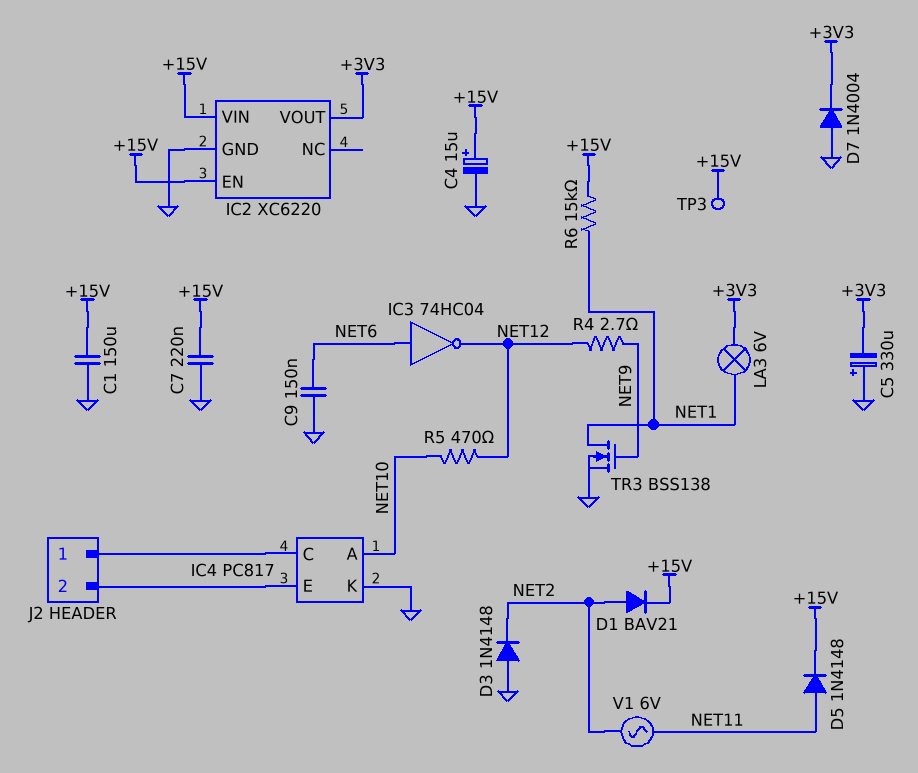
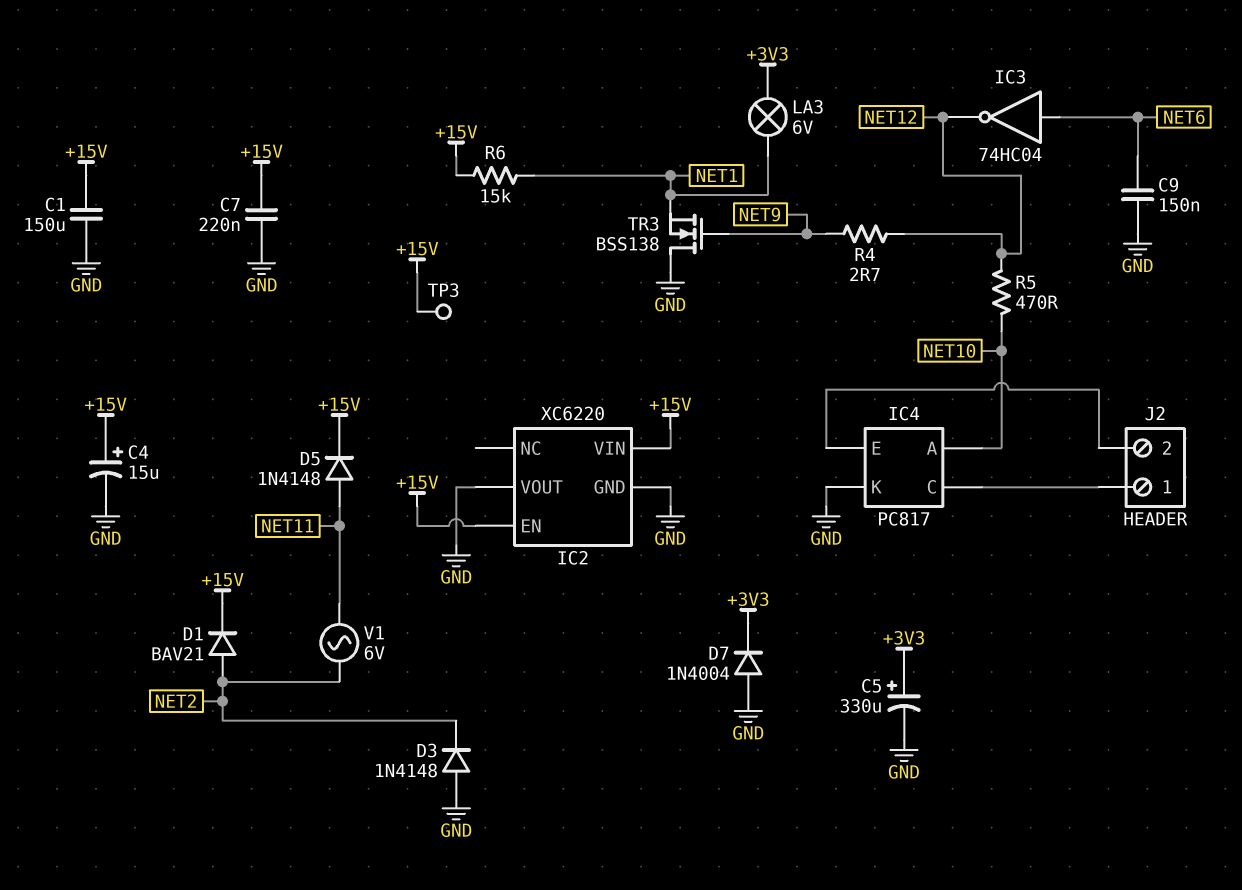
C5: 330uF (plus GND, minus +3V3) -> 330uF (plus +3V3, minus GND)
IC2 pin VOUT: +3V3 -> GND
TR3: NMOS BSS138 (G NET9, D NET1, S GND) -> NMOS BSS138 (G NET9, D GND, S NET1)

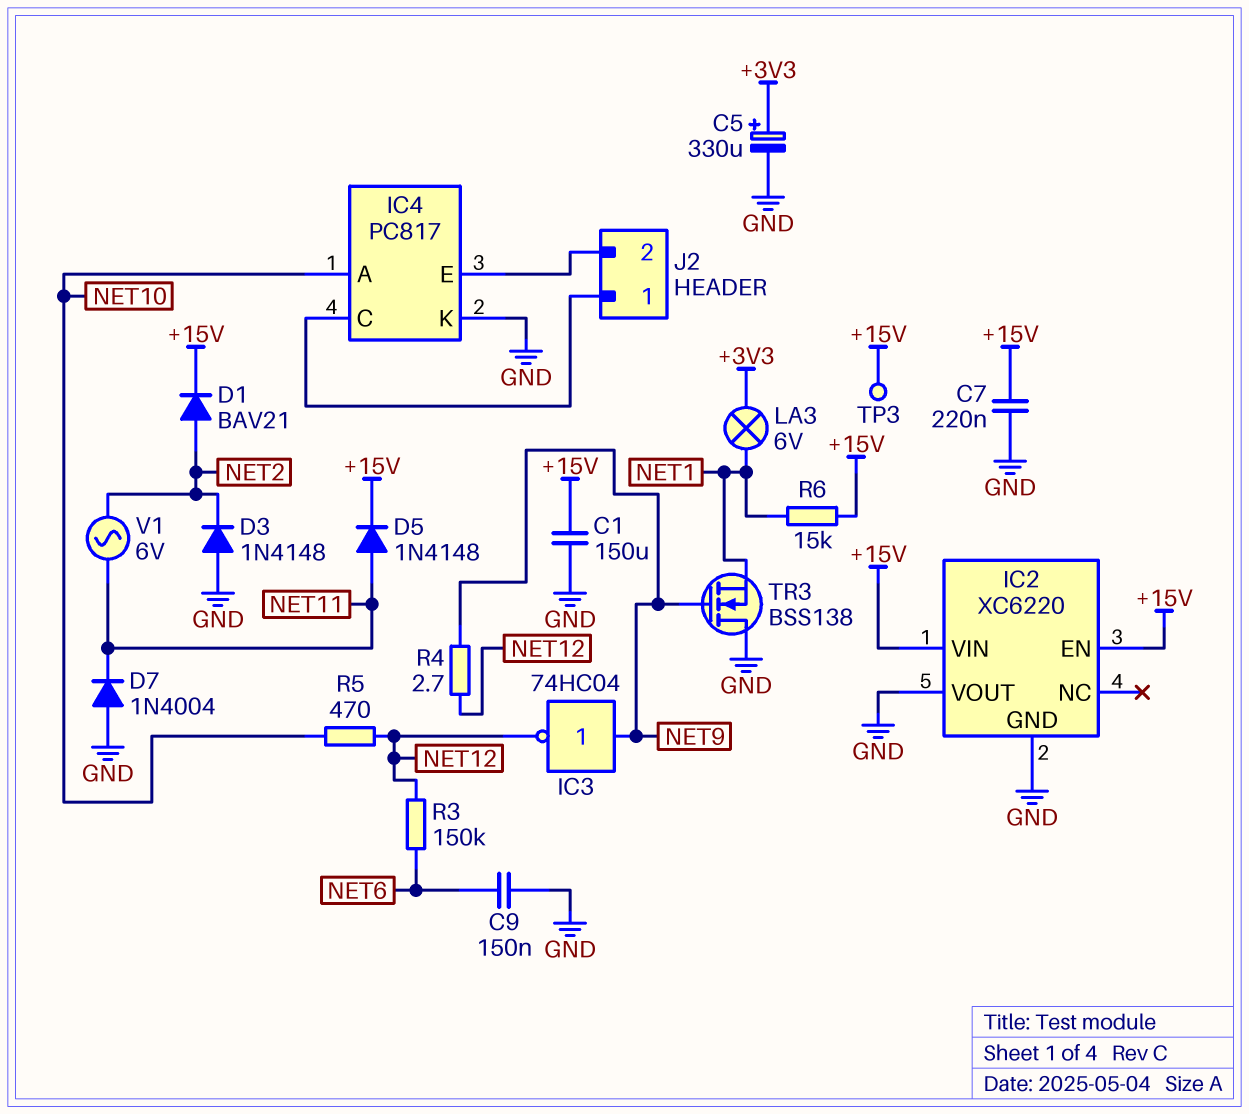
C4: 15uF (plus +15V, minus GND) -> none
D7: diode 1N4004 (A GND, K +3V3) -> diode 1N4004 (A GND, K NET11)
IC3: NOT 74HC04 (in NET6, out NET12) -> NOT 74HC04 (in NET9, out NET12)
R3: none -> 150k (NET6, NET12)

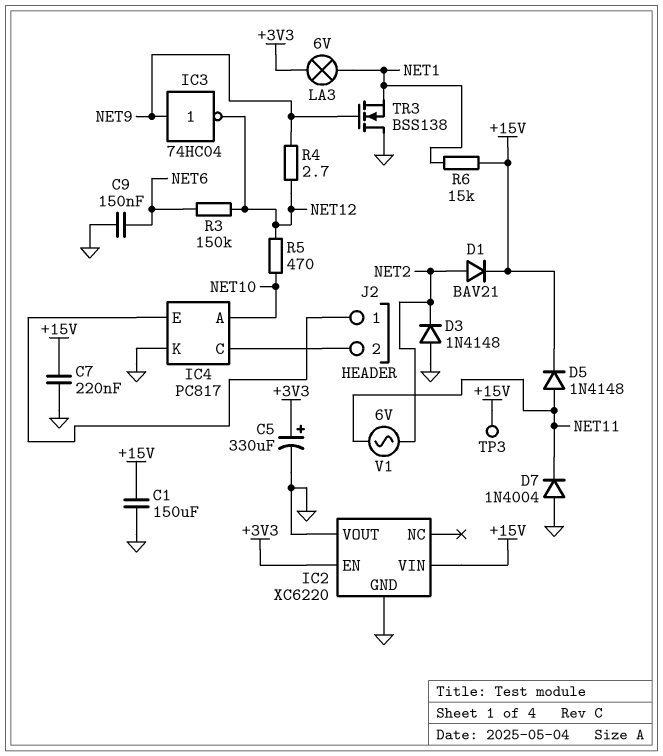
IC2 pin EN: +15V -> +3V3
J2 pin 1: IC4/C -> IC4/E
J2 pin 2: IC4/E -> IC4/C

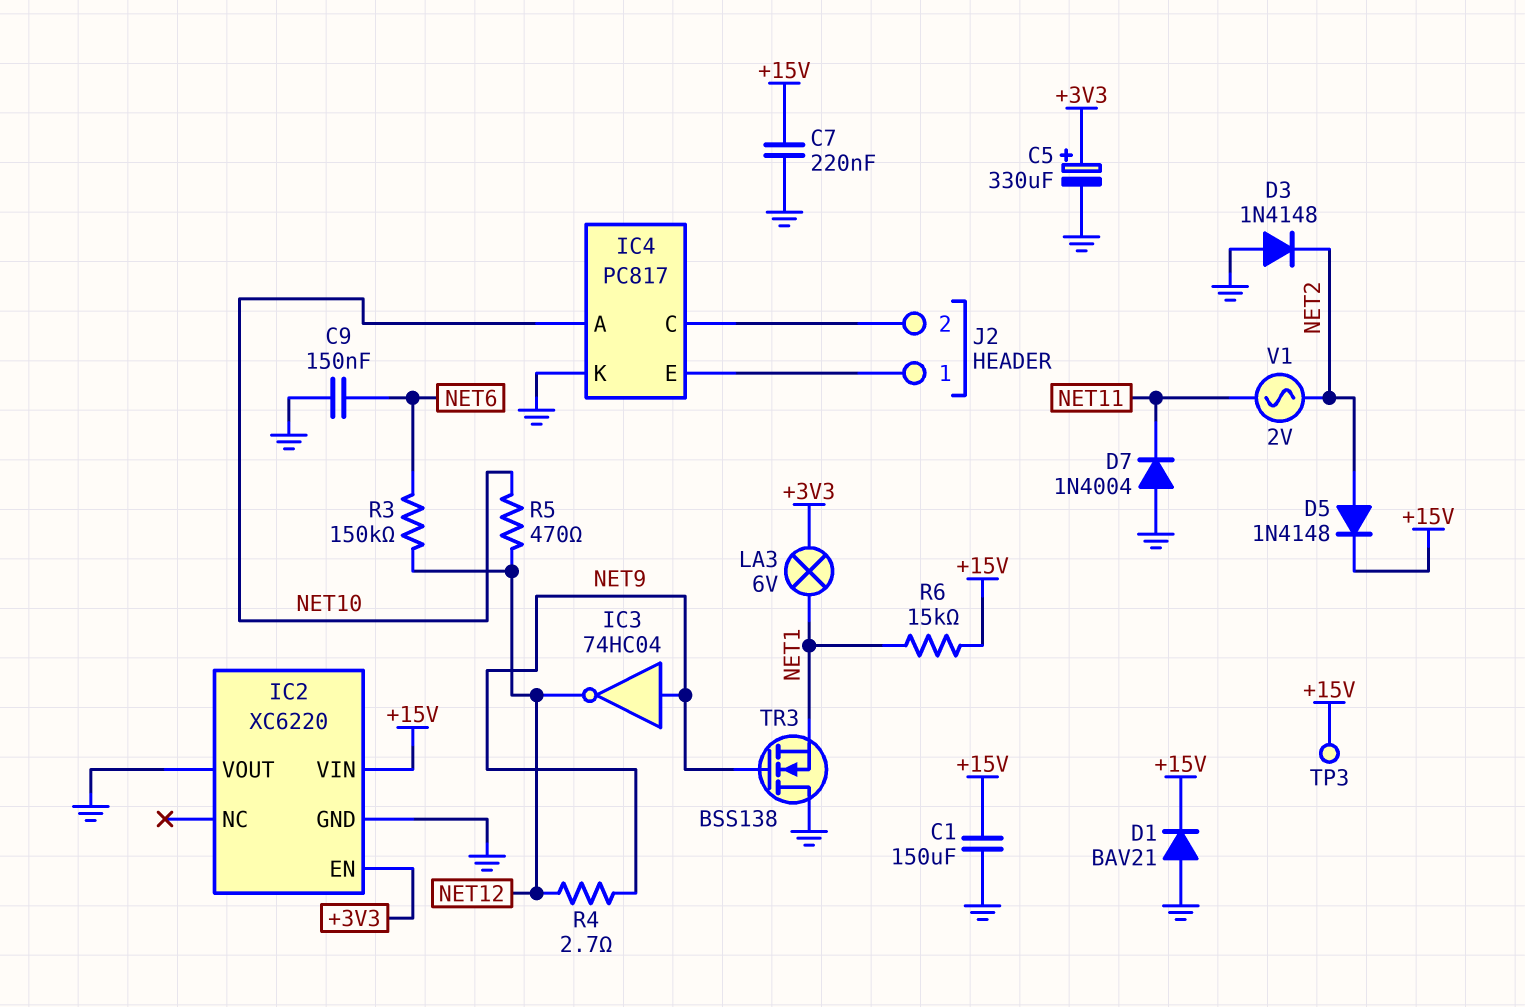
D1: diode BAV21 (A NET2, K +15V) -> diode BAV21 (A GND, K +15V)
D5: diode 1N4148 (A NET11, K +15V) -> diode 1N4148 (A NET2, K +15V)
V1: AC 6V (NET2, NET11) -> AC 2V (NET2, NET11)

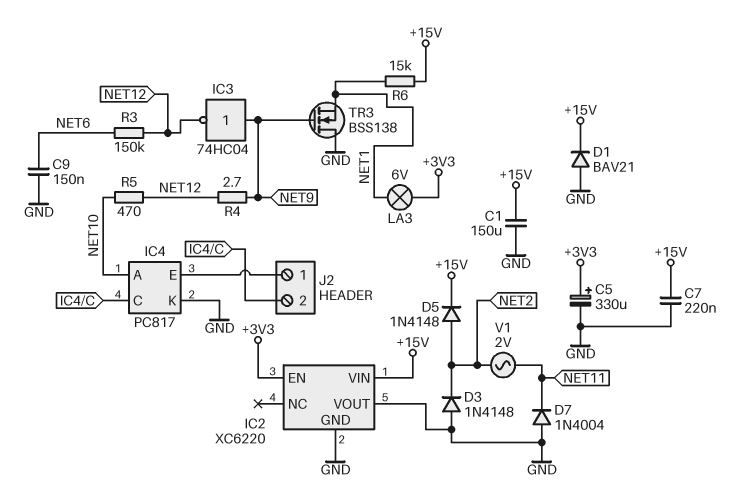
TP3: test point (+15V) -> none

